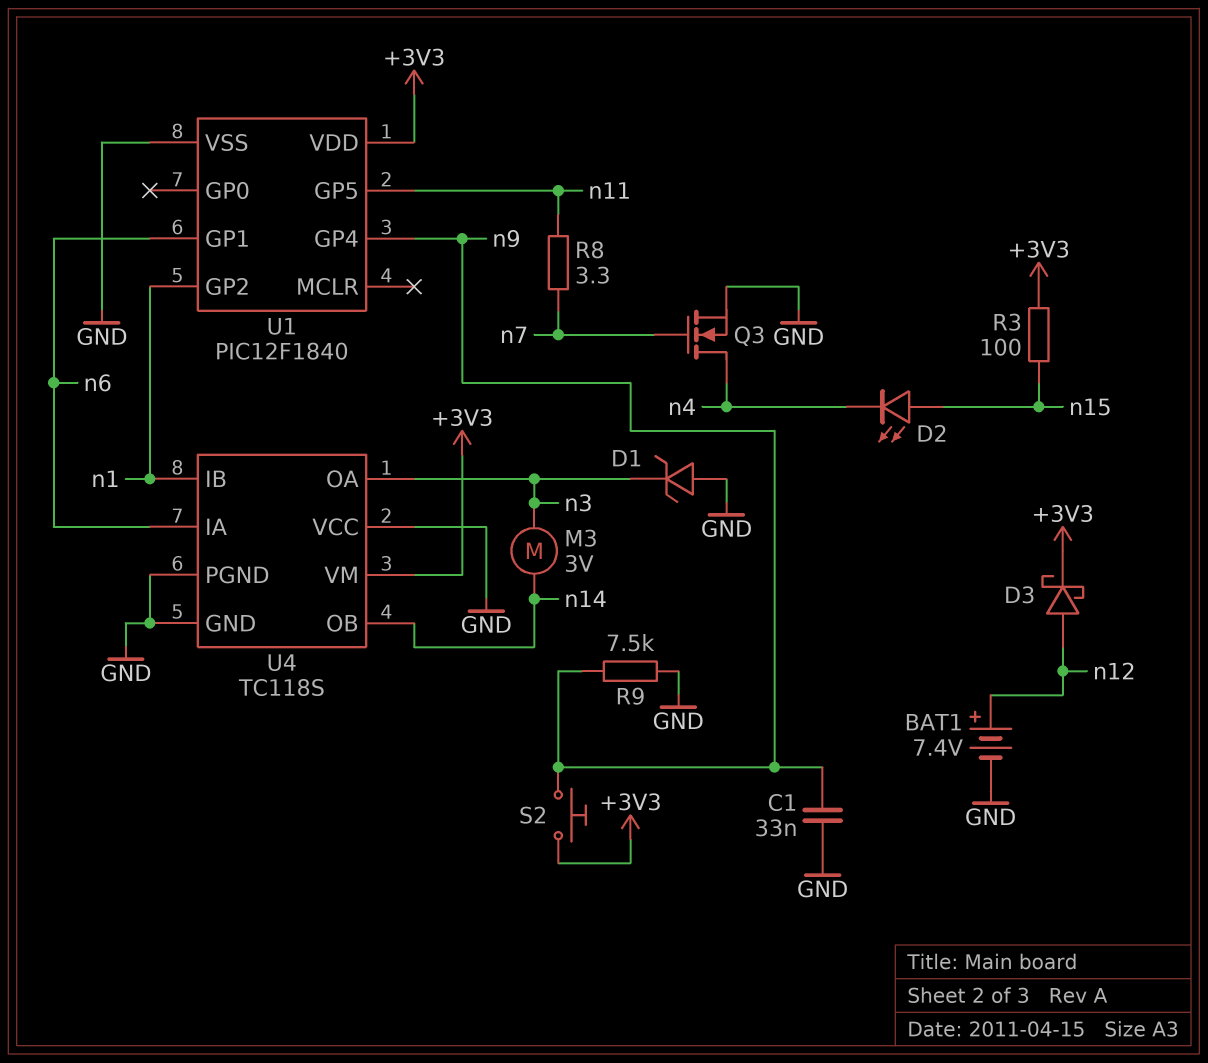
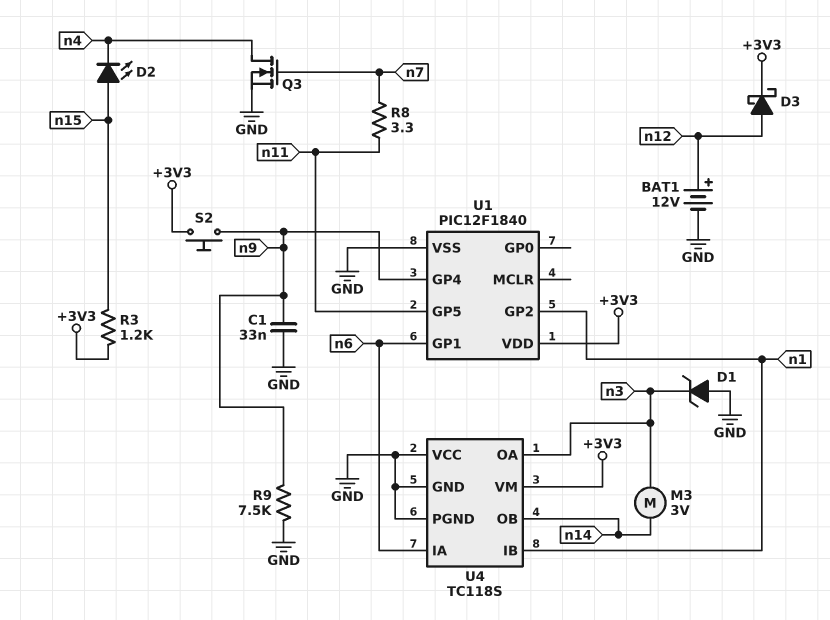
BAT1: 7.4V (plus n12, minus GND) -> 12V (plus n12, minus GND)
R3: 100 (+3V3, n15) -> 1.2k (+3V3, n15)

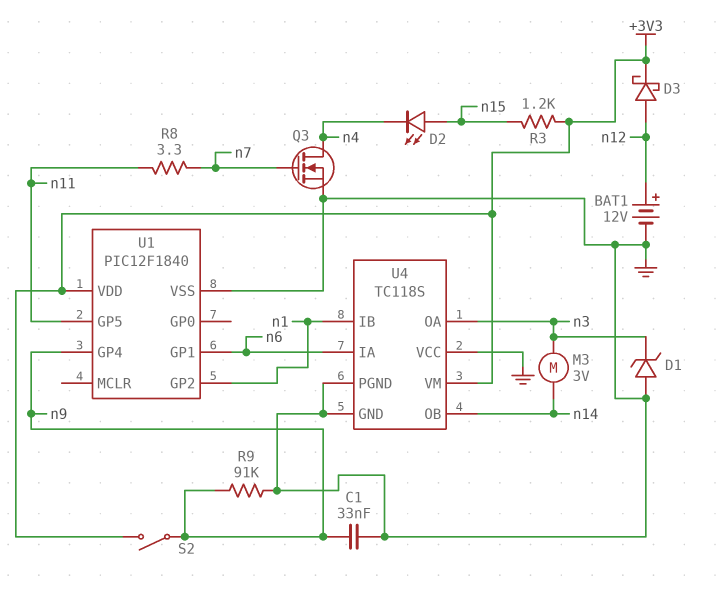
R9: 7.5k (GND, n9) -> 91k (GND, n9)
S2: button (+3V3, n9) -> switch (+3V3, n9)

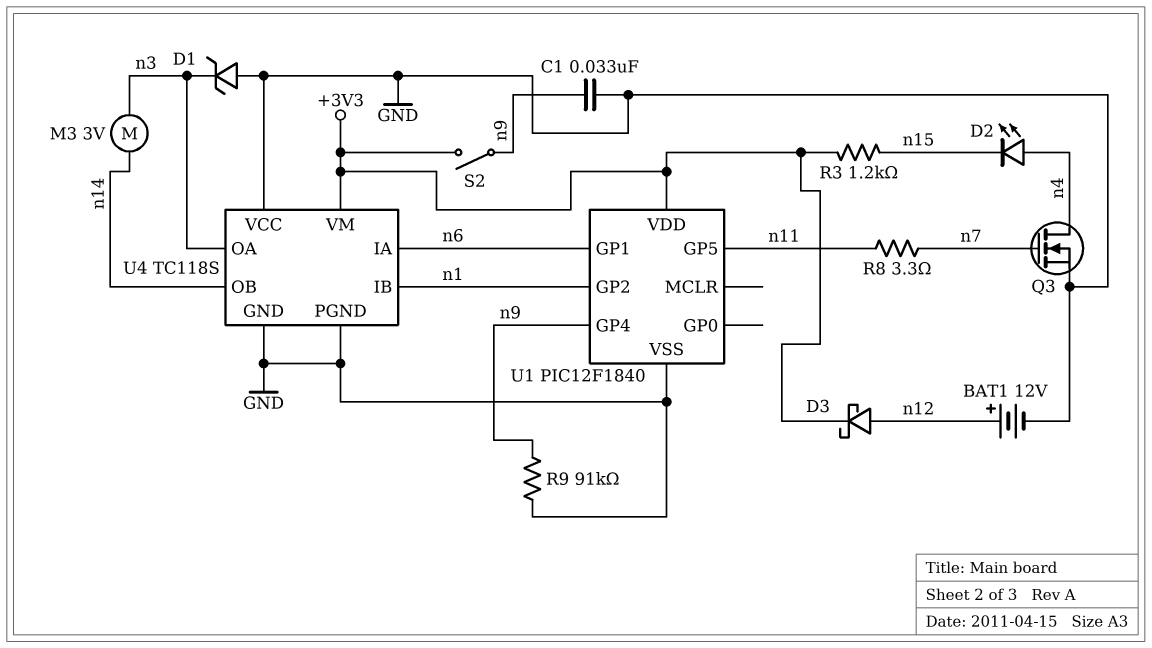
D2: LED (A n15, K n4) -> LED (A n4, K n15)

